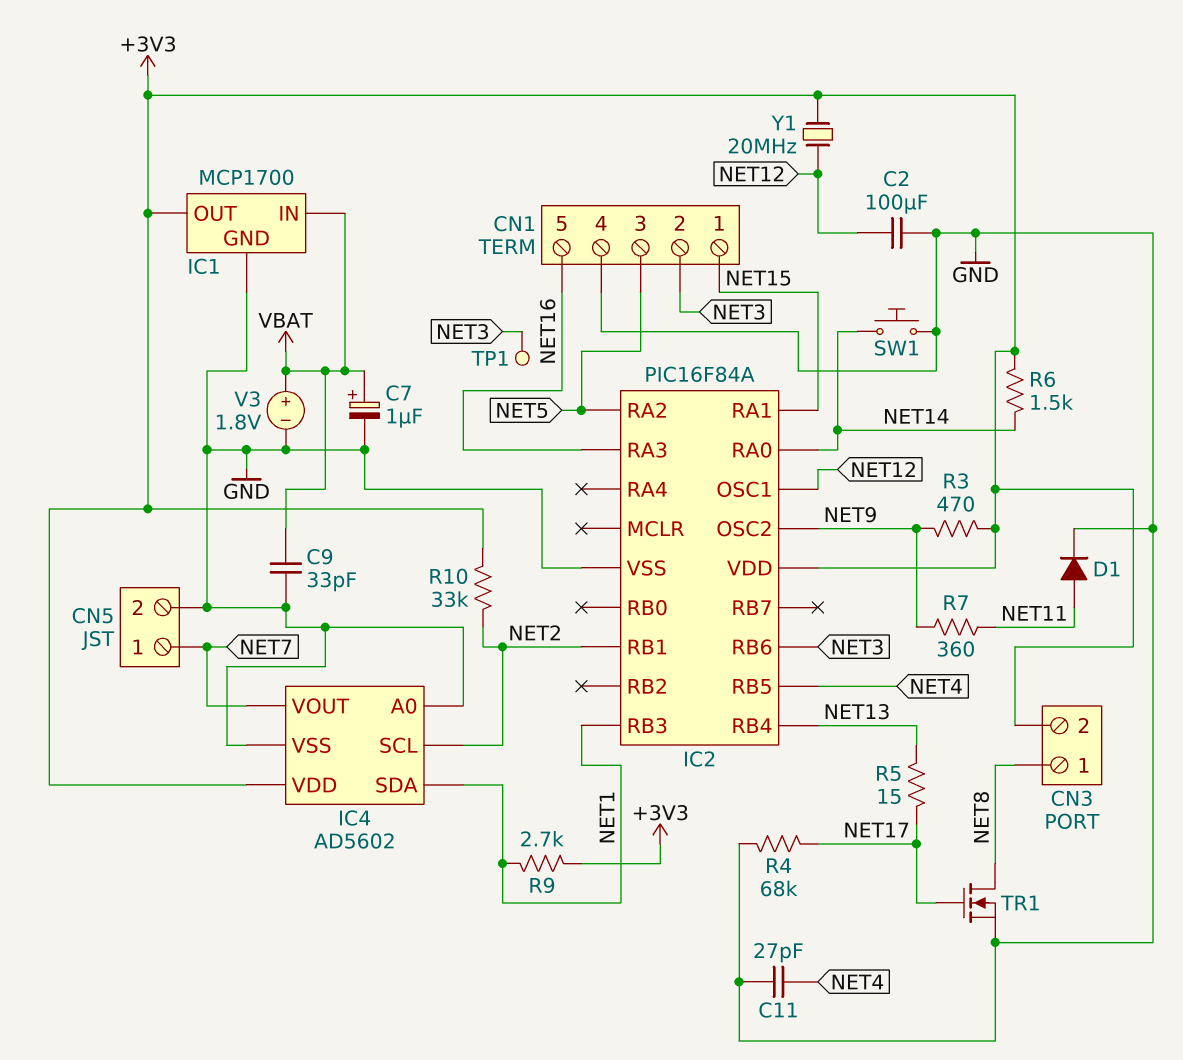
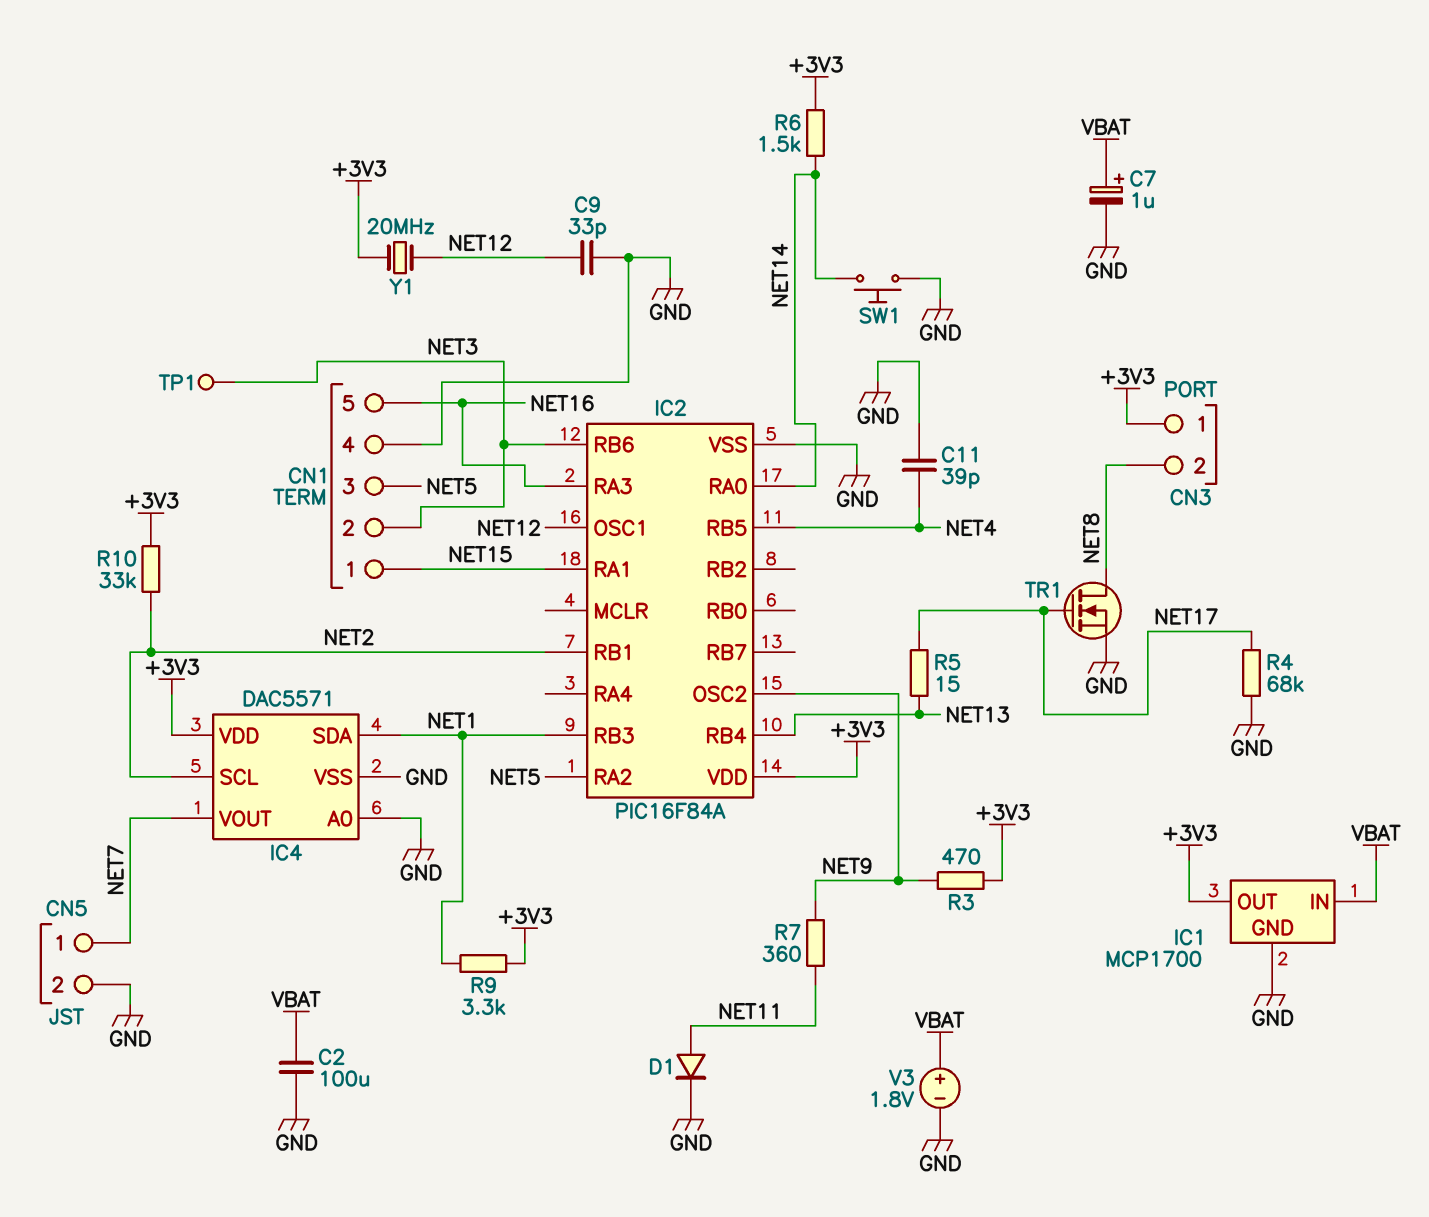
C2: 100uF (GND, NET12) -> 100uF (GND, VBAT)
C9: 33pF (GND, VBAT) -> 33pF (GND, NET12)
C11: 27pF (GND, NET4) -> 39pF (GND, NET4)
CN3 pin 1: NET8 -> +3V3
CN3 pin 2: +3V3 -> NET8
IC4: AD5602 -> DAC5571
R9: 2.7k (+3V3, NET1) -> 3.3k (+3V3, NET1)

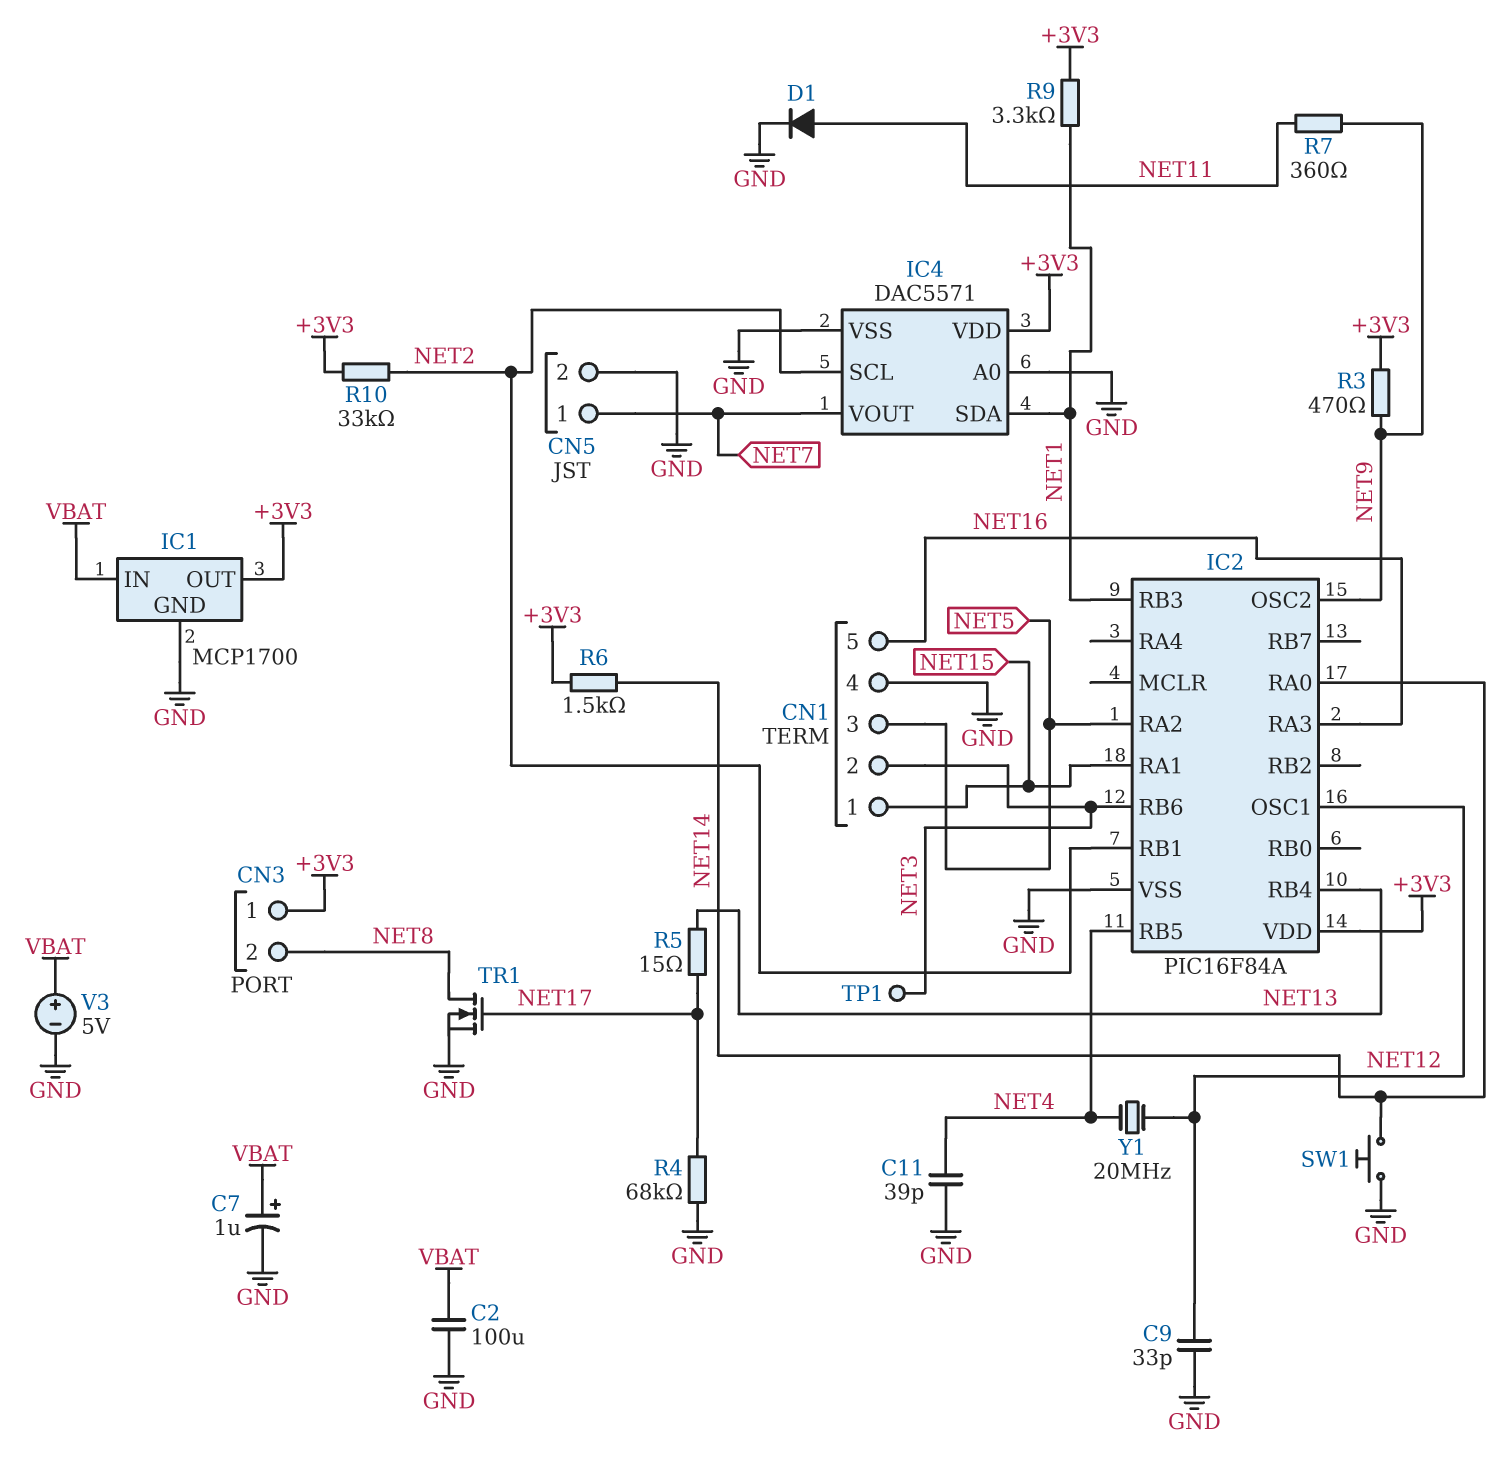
V3: 1.8V (plus VBAT, minus GND) -> 5V (plus VBAT, minus GND)
Y1: 20MHz (+3V3, NET12) -> 20MHz (NET4, NET12)

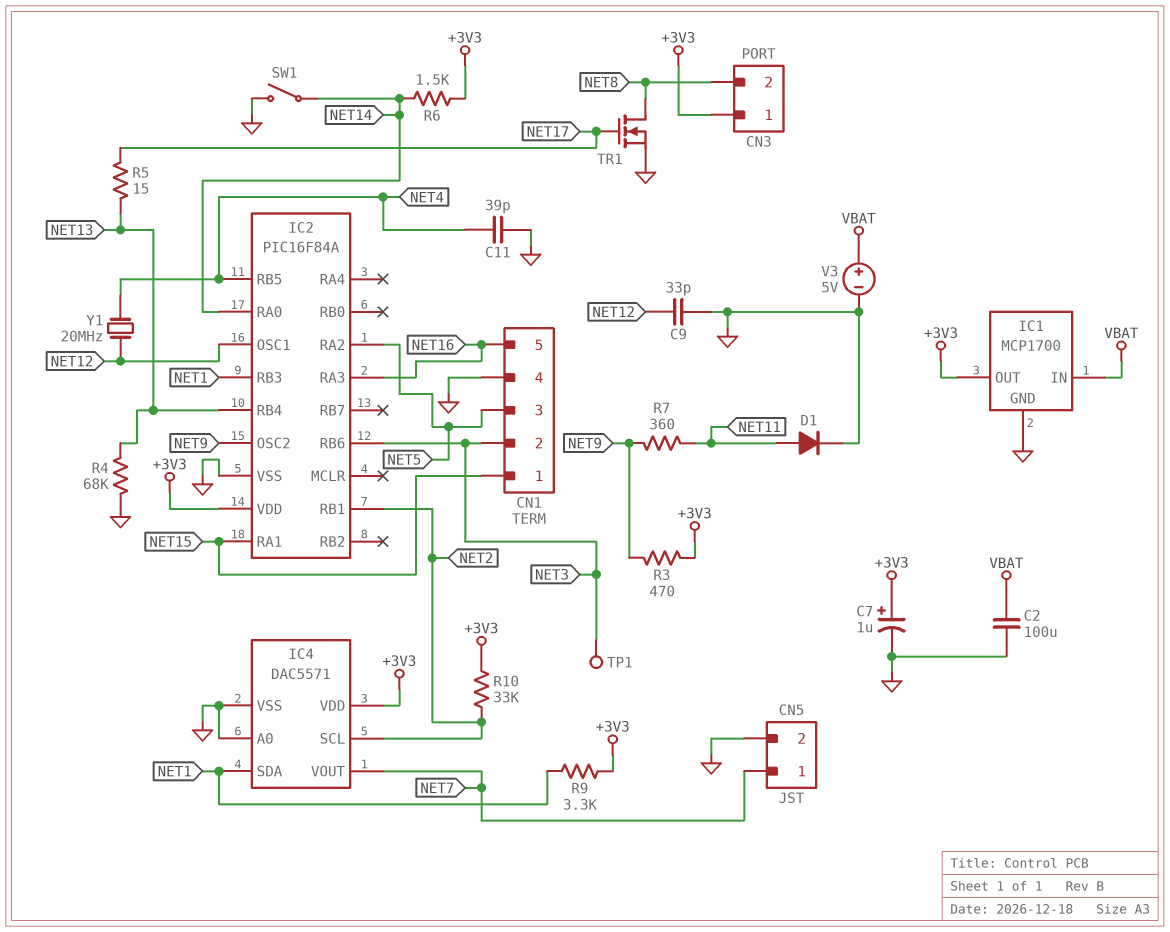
C7: 1uF (plus VBAT, minus GND) -> 1uF (plus +3V3, minus GND)
R4: 68k (GND, NET17) -> 68k (GND, NET13)
SW1: button (GND, NET14) -> switch (GND, NET14)

